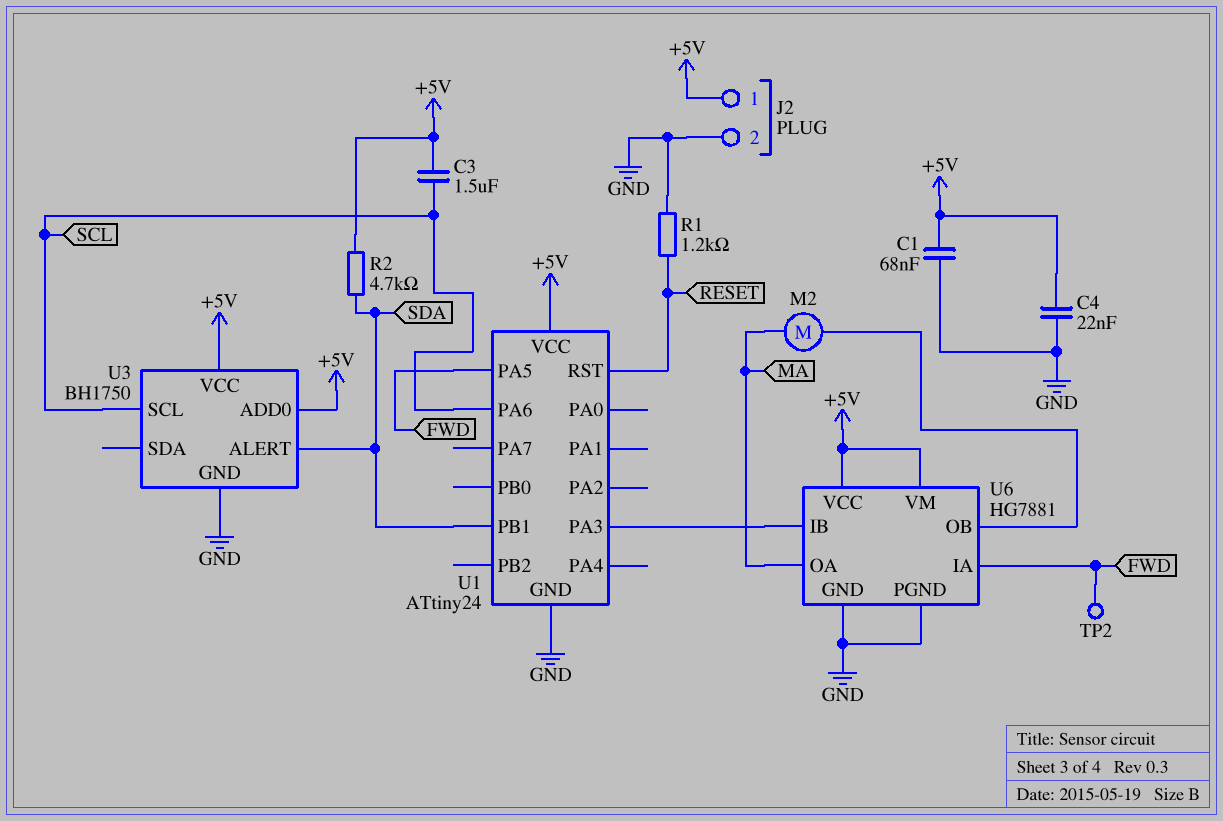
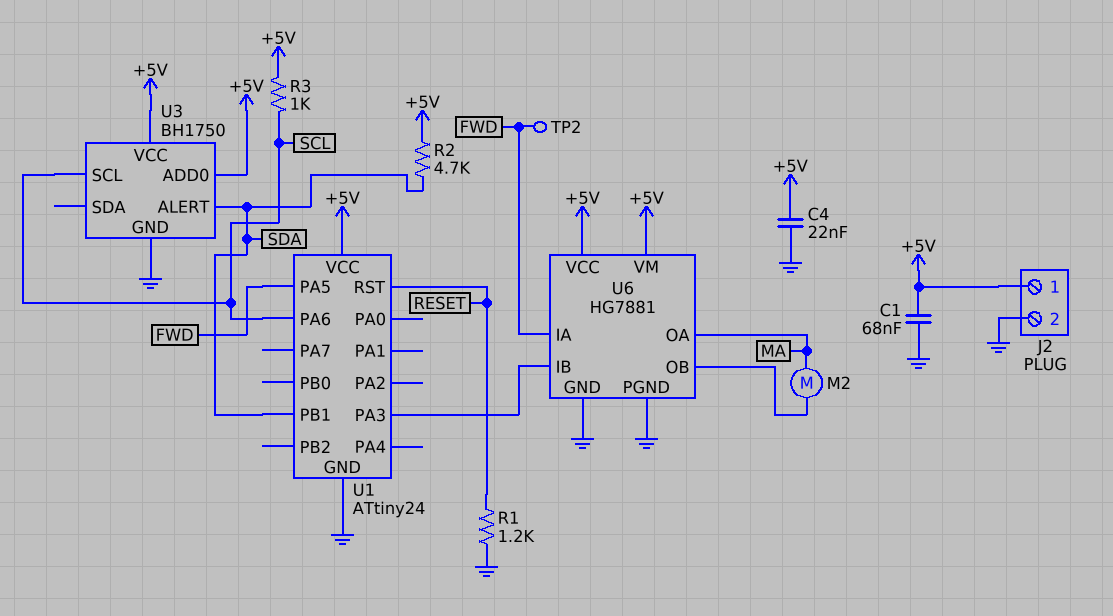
C3: 1.5uF (+5V, SCL) -> none
R3: none -> 1k (+5V, SCL)

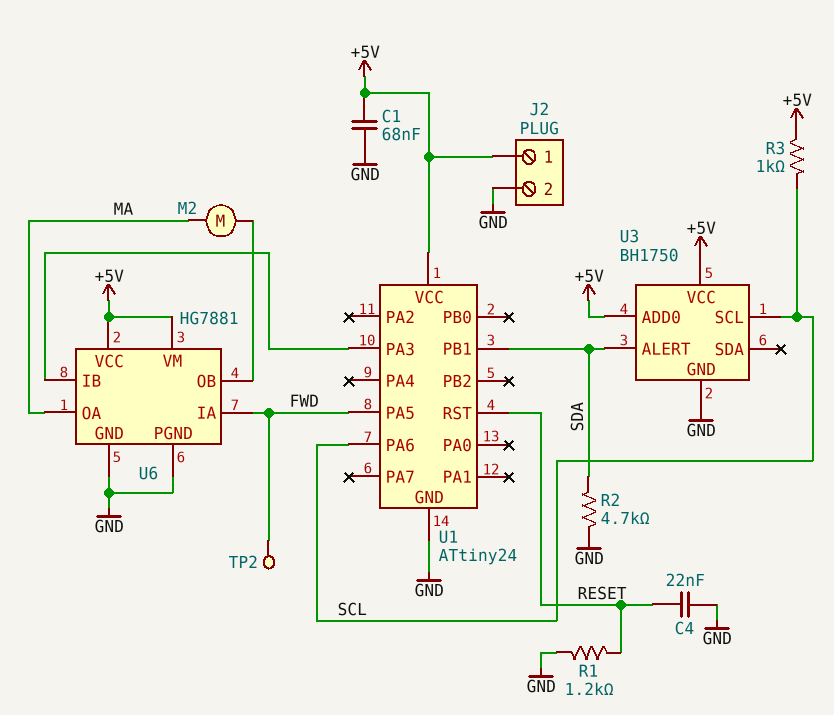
C4: 22nF (+5V, GND) -> 22nF (GND, RESET)
R2: 4.7k (+5V, SDA) -> 4.7k (GND, SDA)

